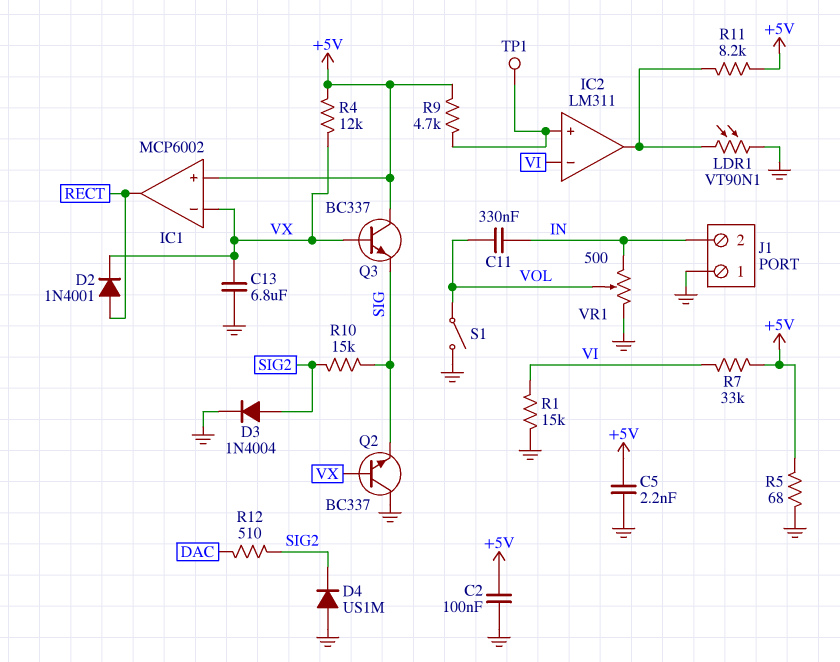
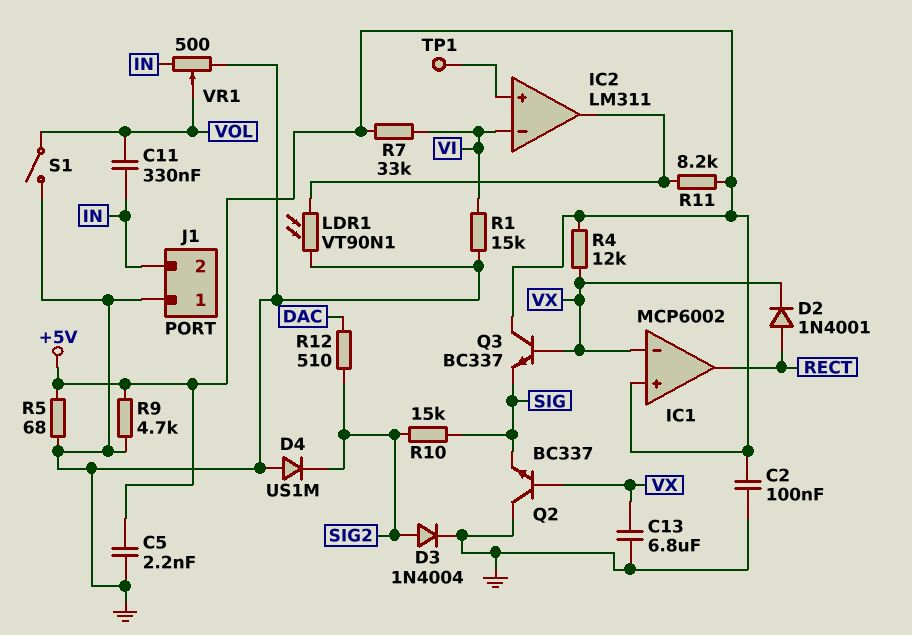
R9: 4.7k (+5V, IC2/in+) -> 4.7k (+5V, GND)

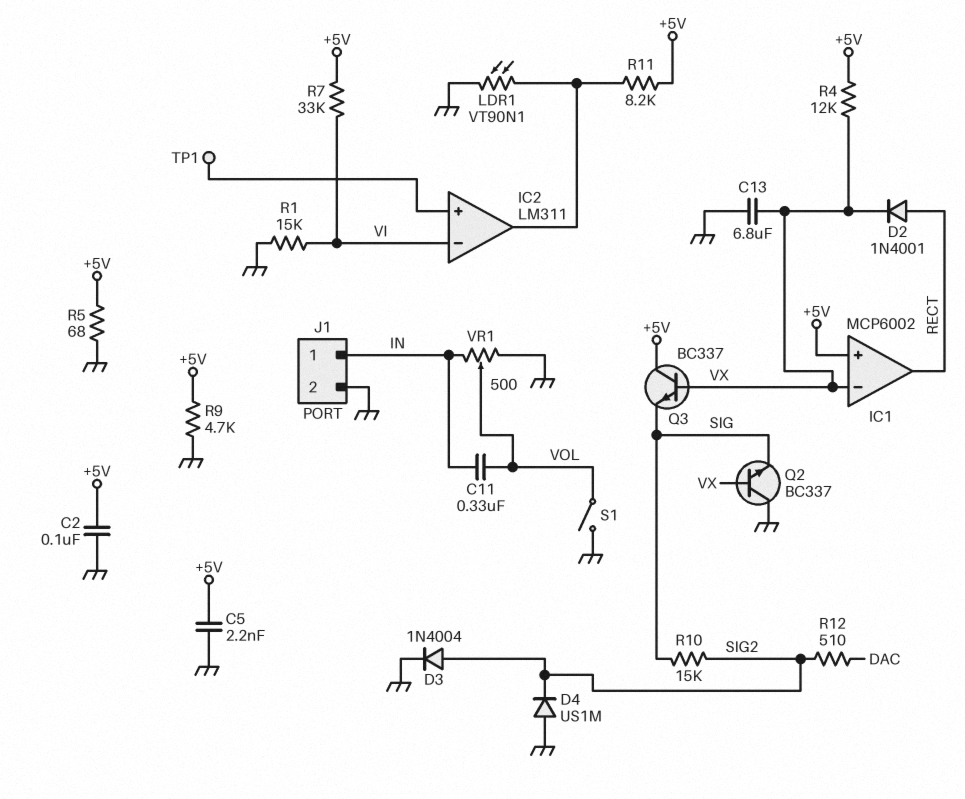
J1 pin 1: GND -> IN
J1 pin 2: IN -> GND

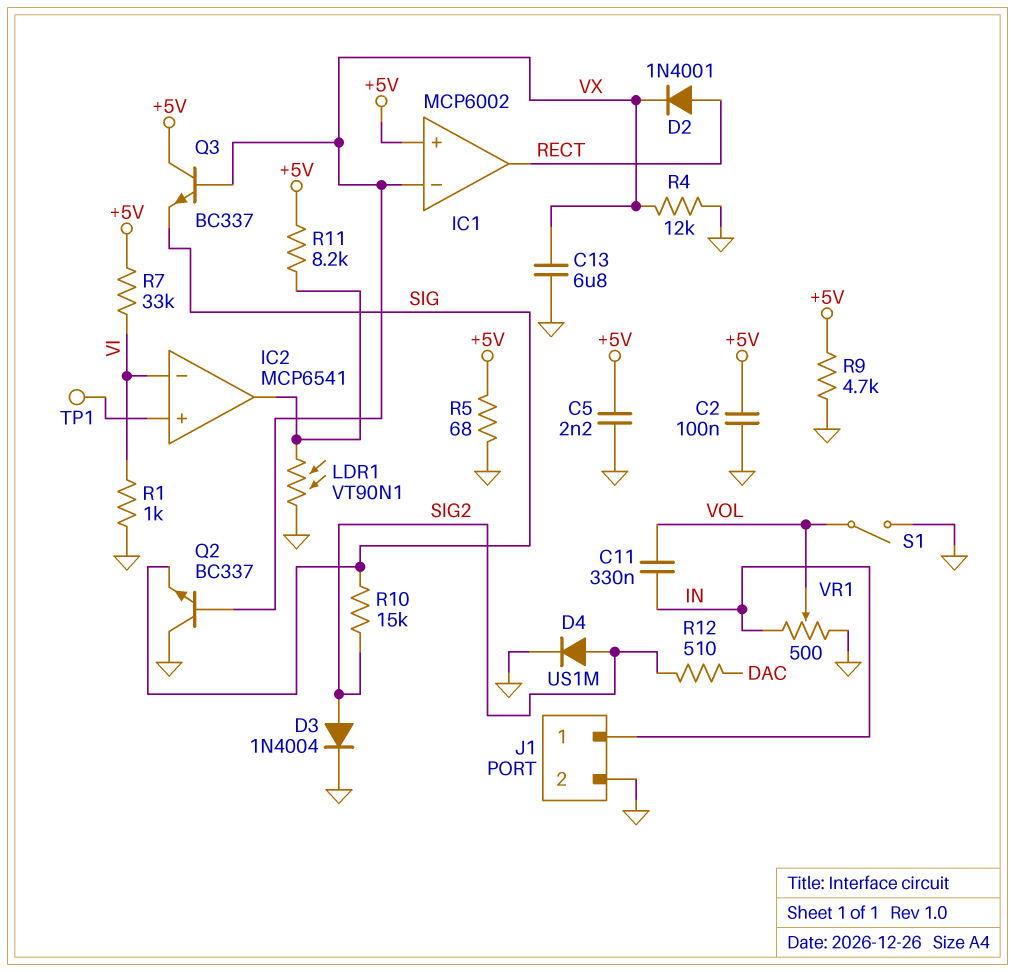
D4: diode US1M (A GND, K SIG2) -> diode US1M (A SIG2, K GND)
IC2: LM311 -> MCP6541
R1: 15k (GND, VI) -> 1k (GND, VI)
R4: 12k (+5V, VX) -> 12k (GND, VX)

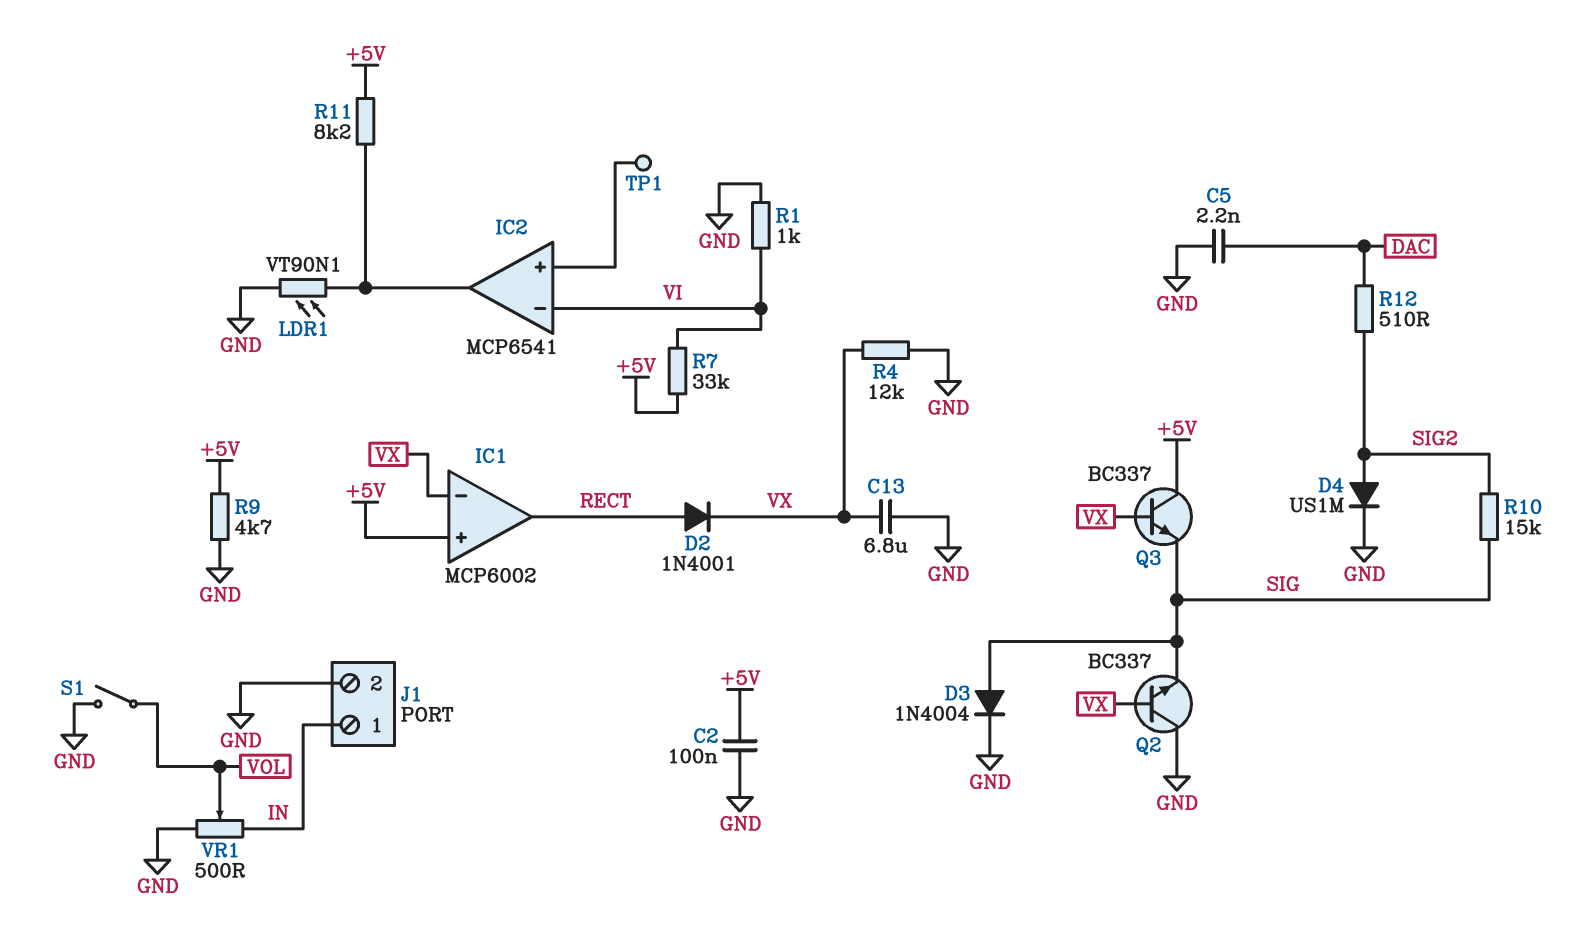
C5: 2.2nF (+5V, GND) -> 2.2nF (DAC, GND)
C11: 330nF (IN, VOL) -> none
D3: diode 1N4004 (A SIG2, K GND) -> diode 1N4004 (A SIG, K GND)
R5: 68 (+5V, GND) -> none

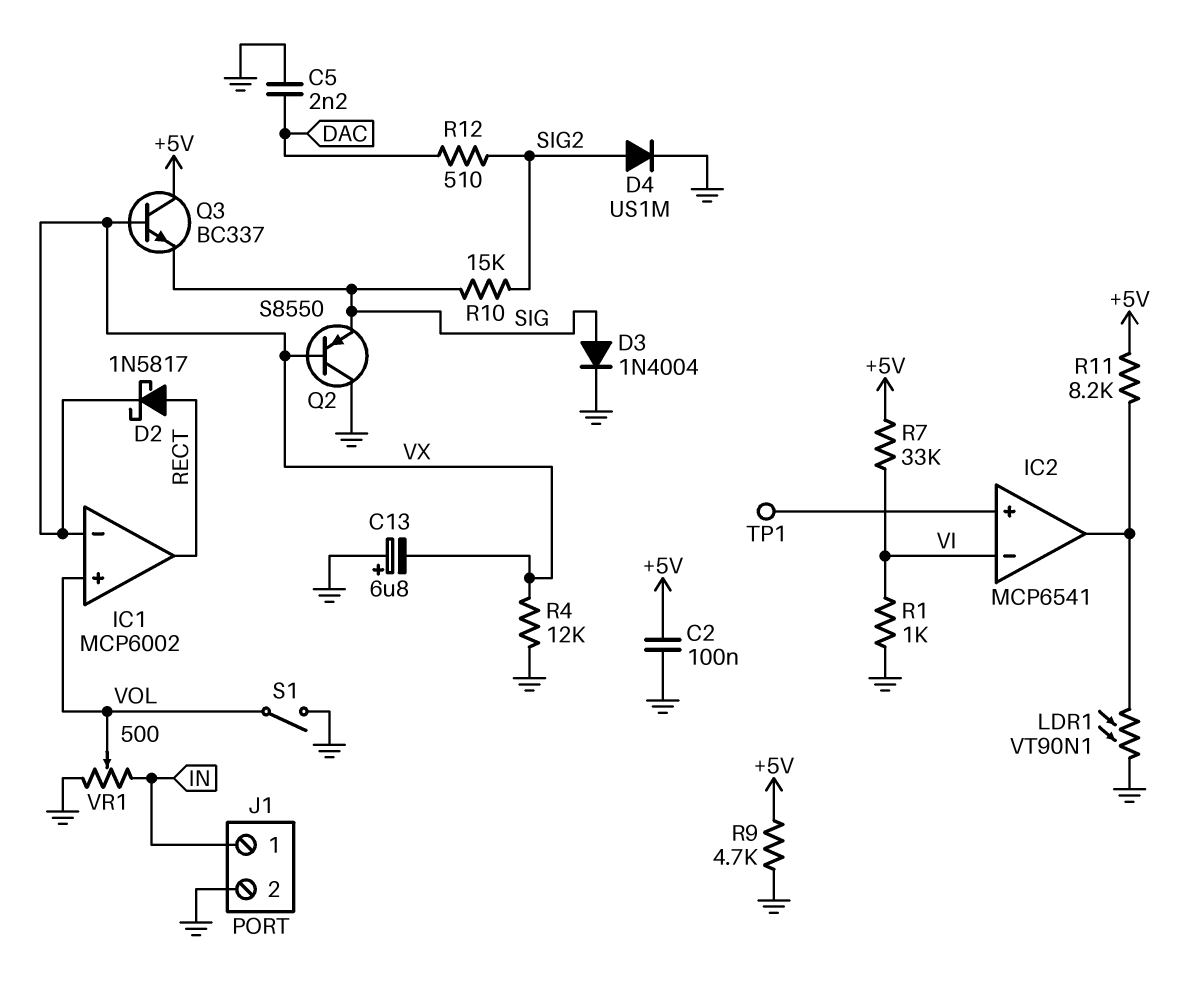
C13: 6.8uF (GND, VX) -> 6.8uF (plus GND, minus VX)
D2: diode 1N4001 (A RECT, K VX) -> schottky 1N5817 (A RECT, K VX)
IC1 pin in+: +5V -> VOL
Q2: NPN BC337 (B VX, C GND, E SIG) -> PNP S8550 (B VX, C GND, E SIG)

